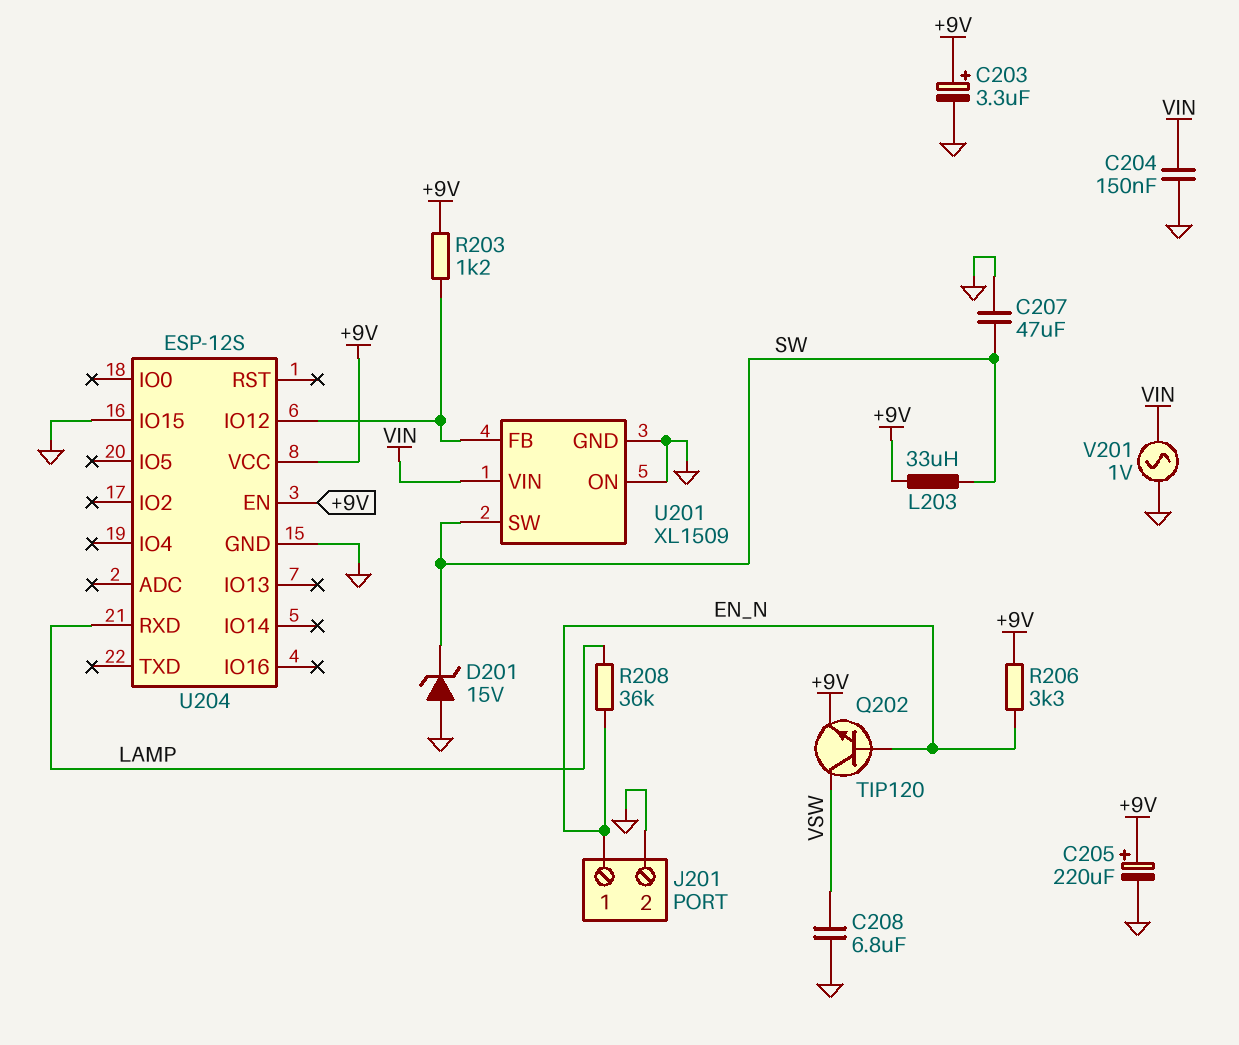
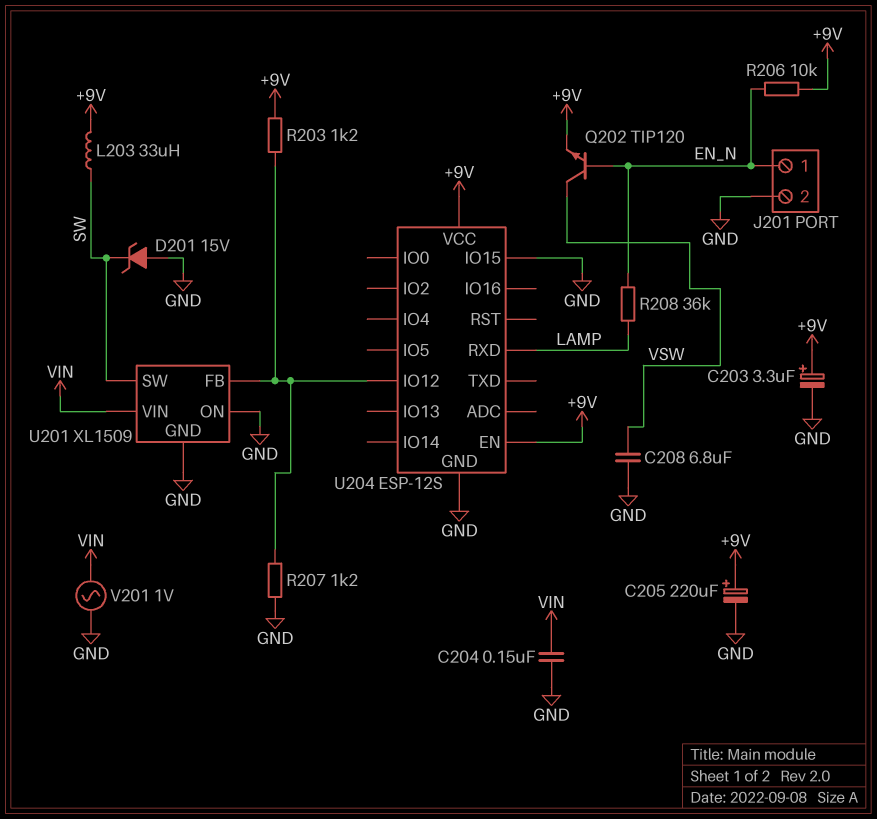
C207: 47uF (GND, SW) -> none
R206: 3.3k (+9V, EN_N) -> 10k (+9V, EN_N)
R207: none -> 1.2k (GND, U201/FB)

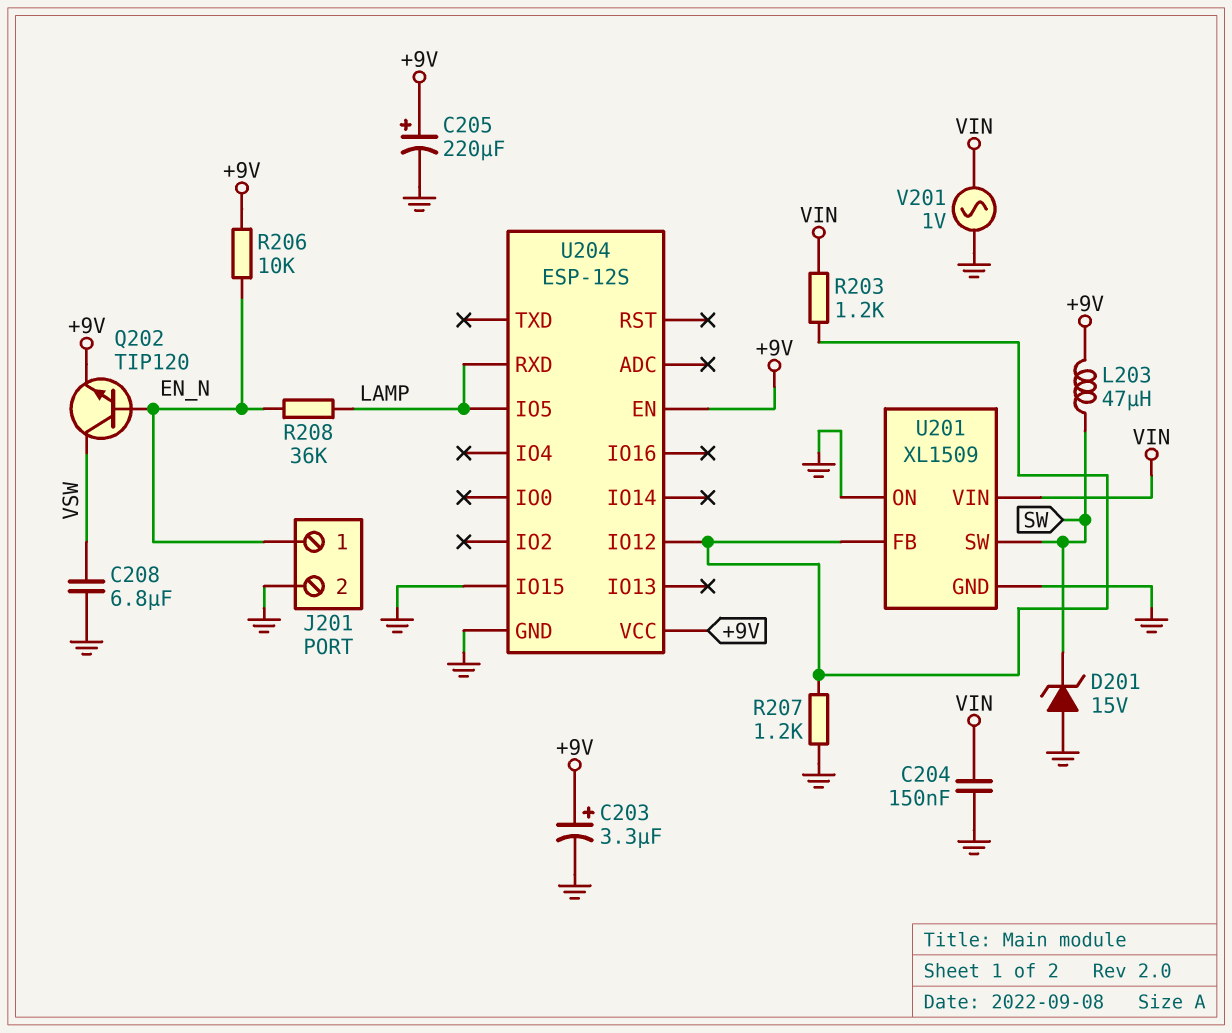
L203: 33uH (+9V, SW) -> 47uH (+9V, SW)
R203: 1.2k (+9V, U201/FB) -> 1.2k (U201/FB, VIN)
U204 pin IO5: none -> LAMP

